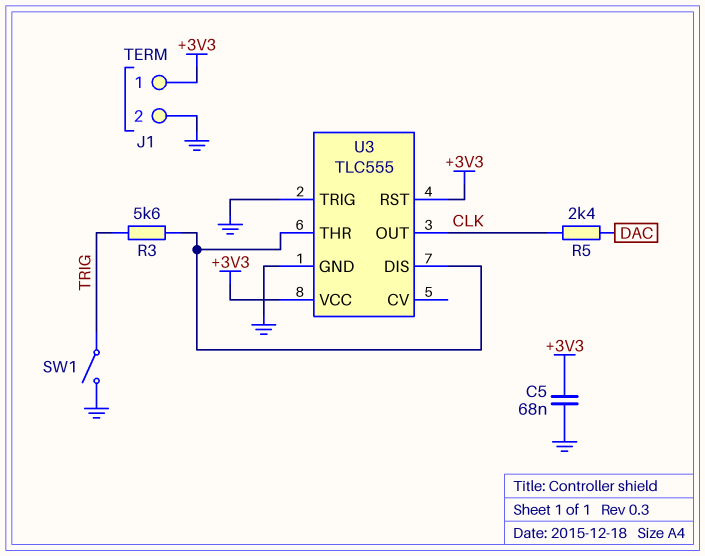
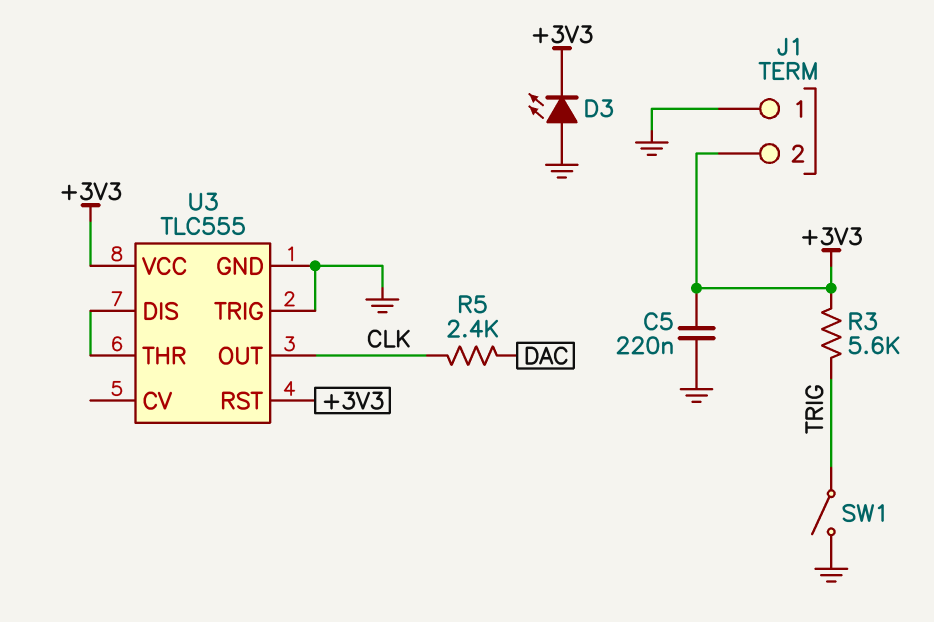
C5: 68nF (+3V3, GND) -> 220nF (+3V3, GND)
D3: none -> LED (A GND, K +3V3)
J1 pin 1: +3V3 -> GND
J1 pin 2: GND -> +3V3
R3: 5.6k (TRIG, U3/DIS) -> 5.6k (+3V3, TRIG)

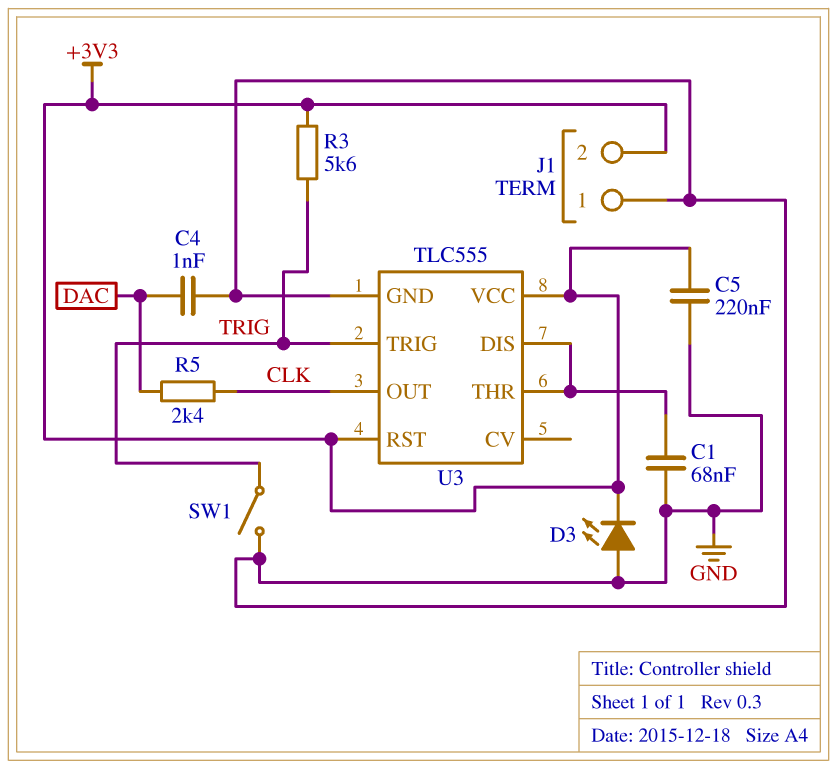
C1: none -> 68nF (GND, U3/DIS)
C4: none -> 1nF (DAC, GND)
U3 pin TRIG: GND -> TRIG

